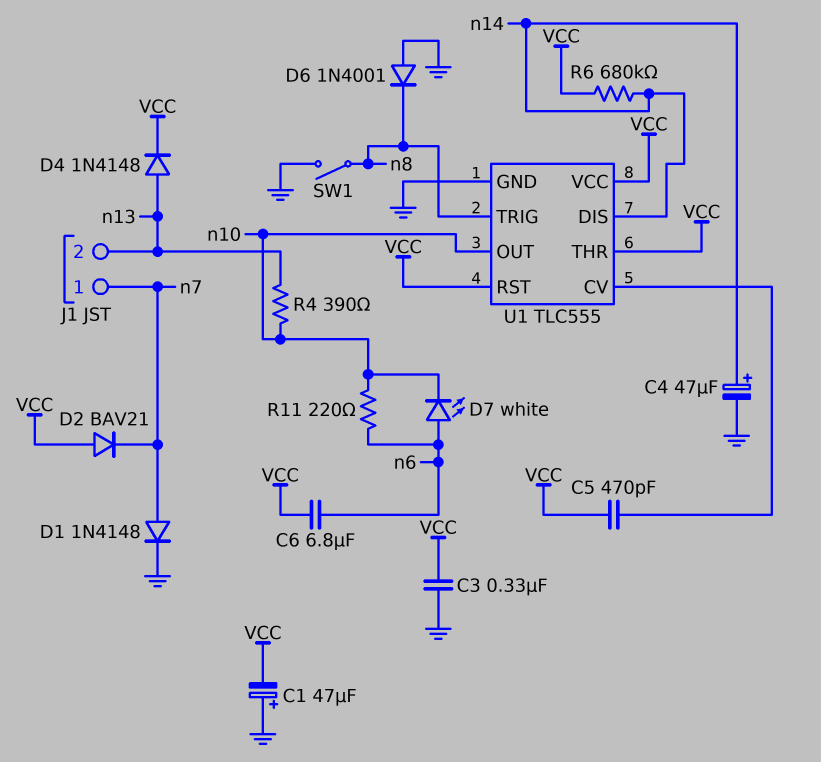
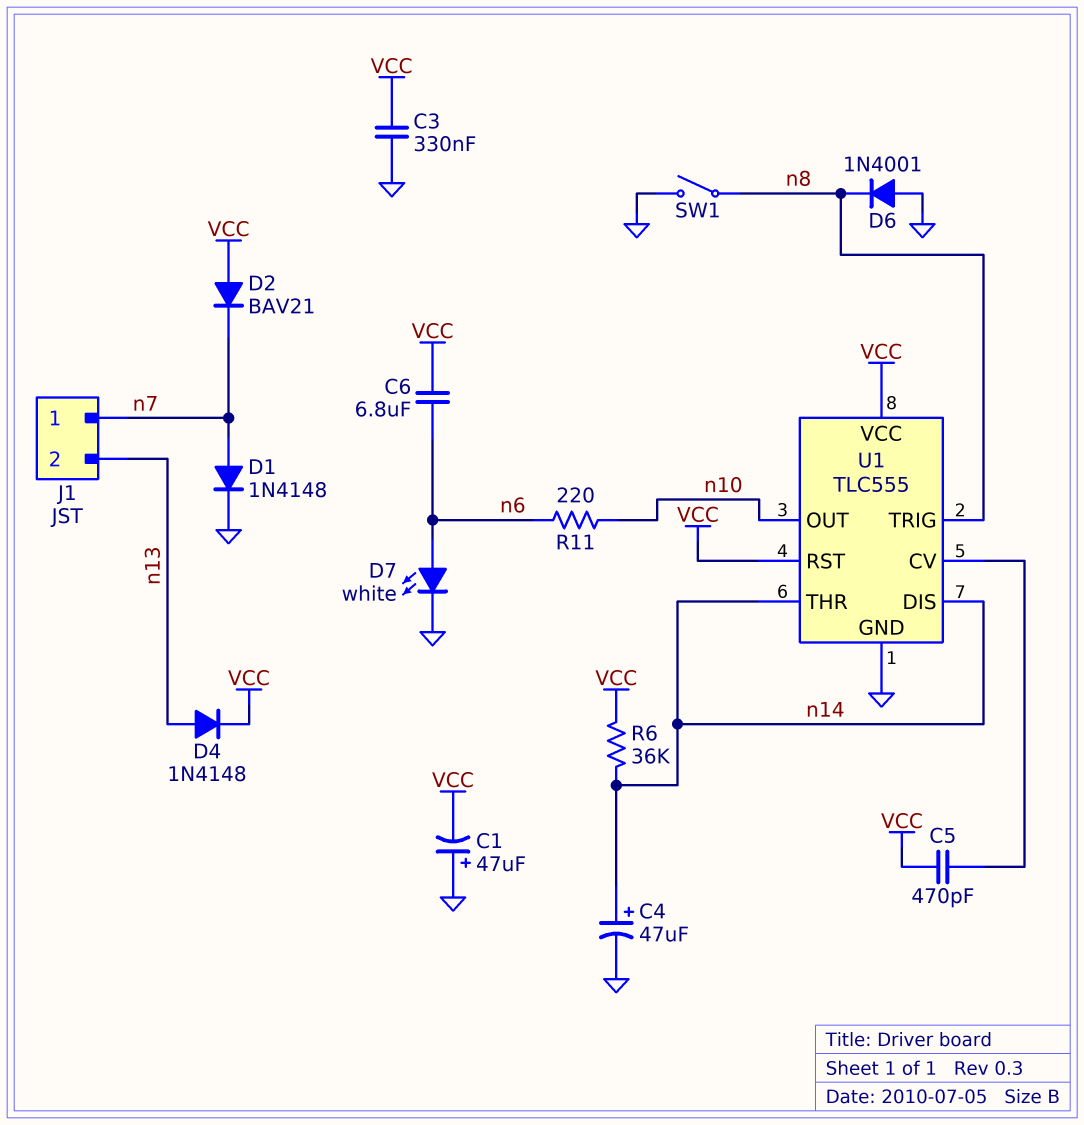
D7: LED white (A n6, K n10) -> LED white (A n6, K GND)
R4: 390 (n10, n13) -> none
R6: 680k (VCC, n14) -> 36k (VCC, n14)
U1 pin THR: VCC -> n14

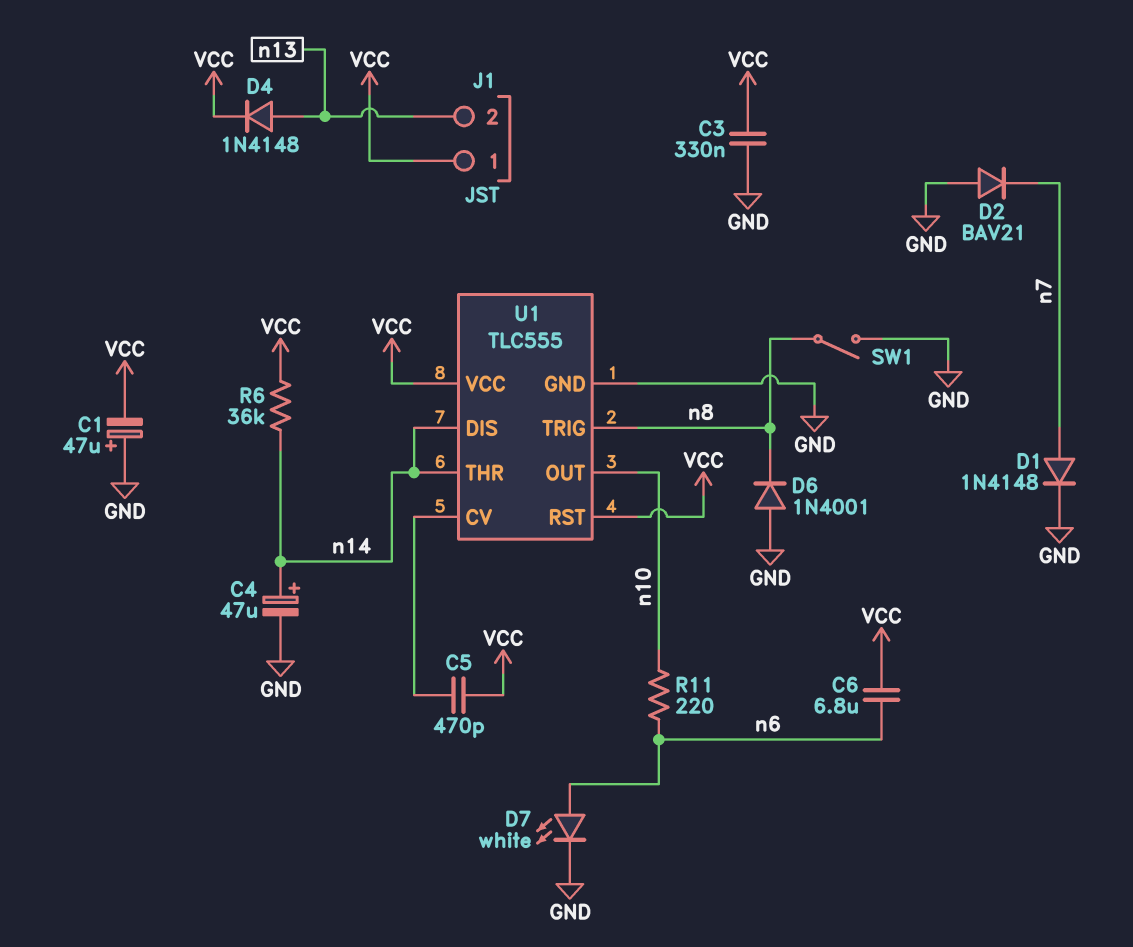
D2: diode BAV21 (A VCC, K n7) -> diode BAV21 (A GND, K n7)
J1 pin 1: n7 -> VCC

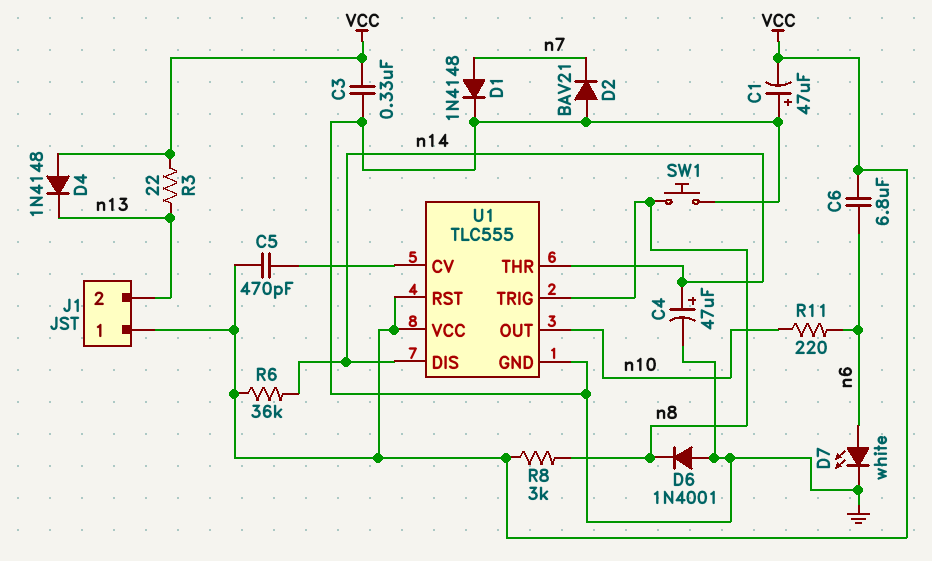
D4: diode 1N4148 (A n13, K VCC) -> diode 1N4148 (A VCC, K n13)
R3: none -> 22 (VCC, n13)
R8: none -> 3k (VCC, n8)
SW1: switch (GND, n8) -> button (GND, n8)

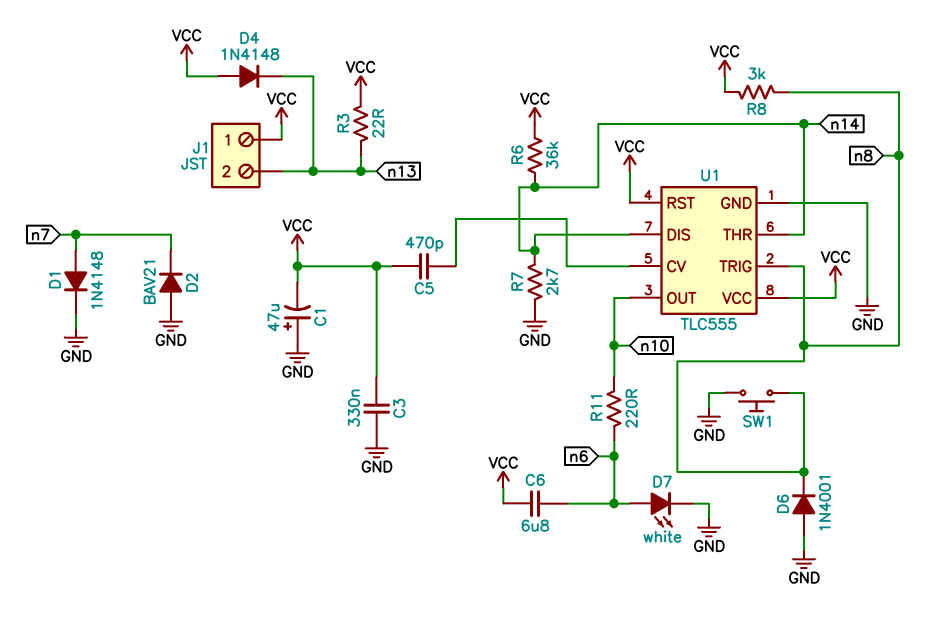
C4: 47uF (plus n14, minus GND) -> none
R7: none -> 2.7k (GND, n14)

